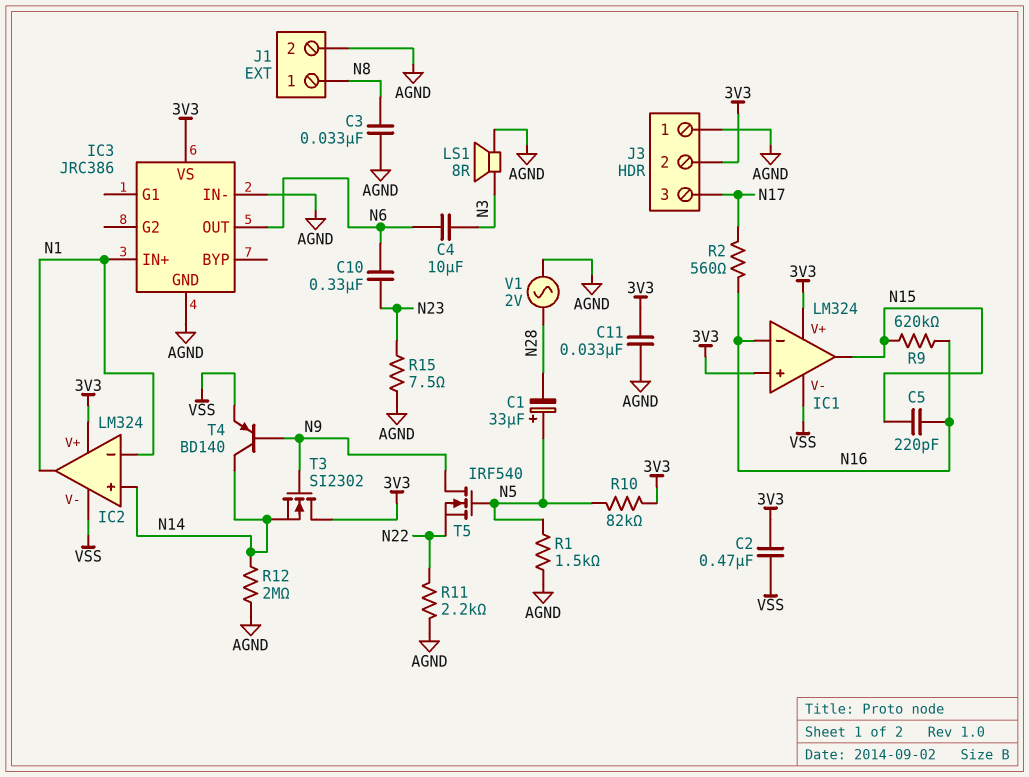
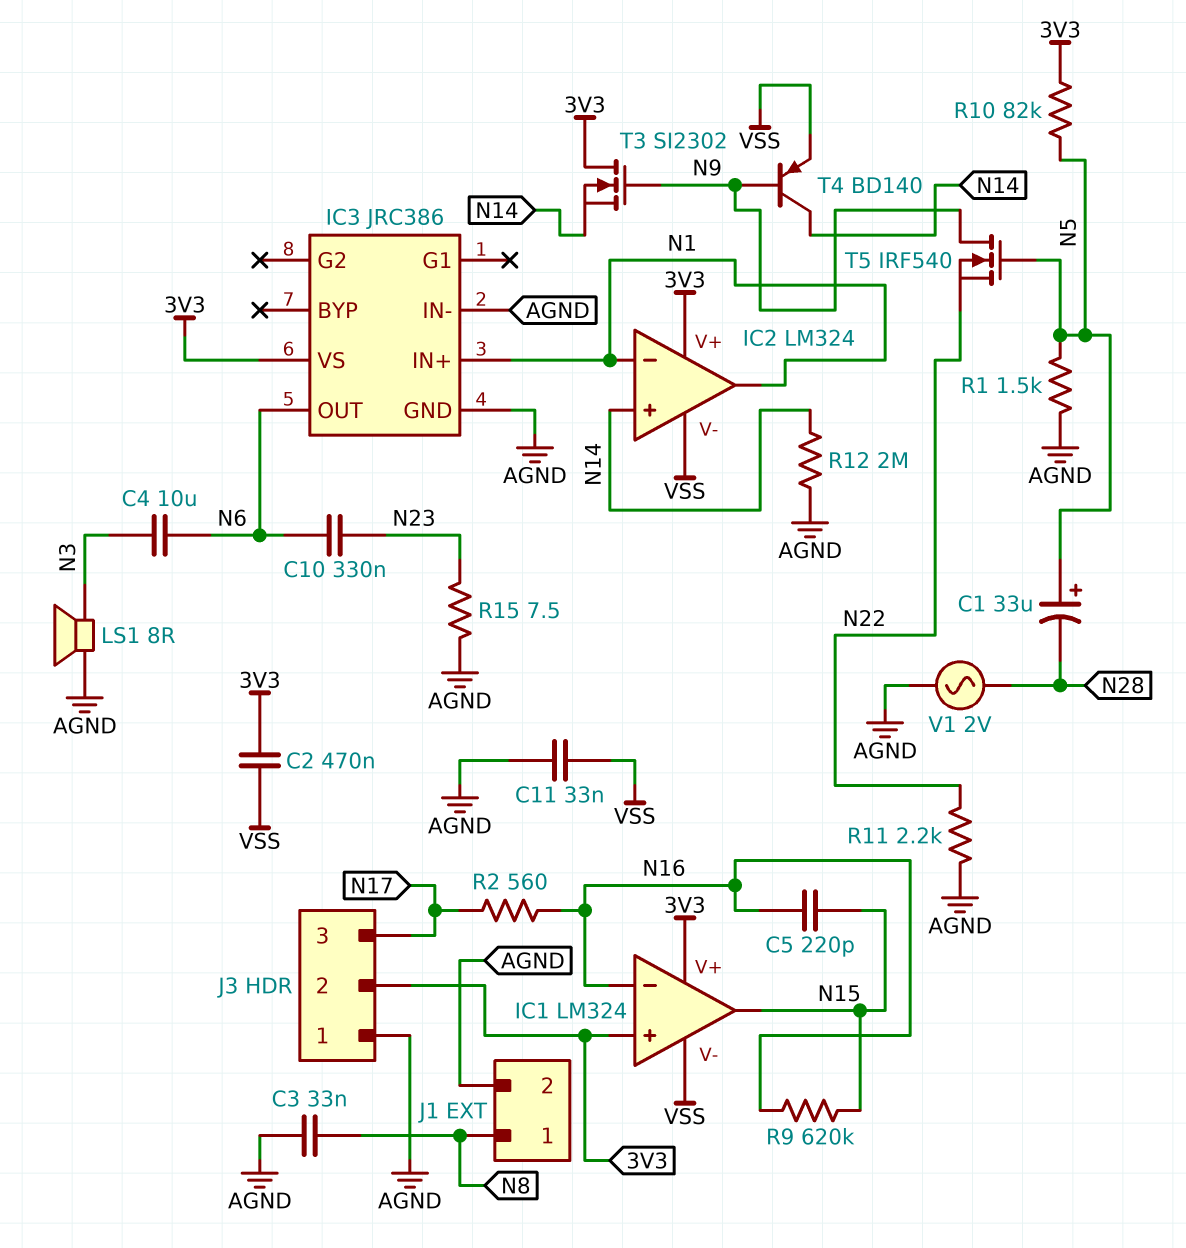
C11: 33nF (3V3, AGND) -> 33nF (AGND, VSS)

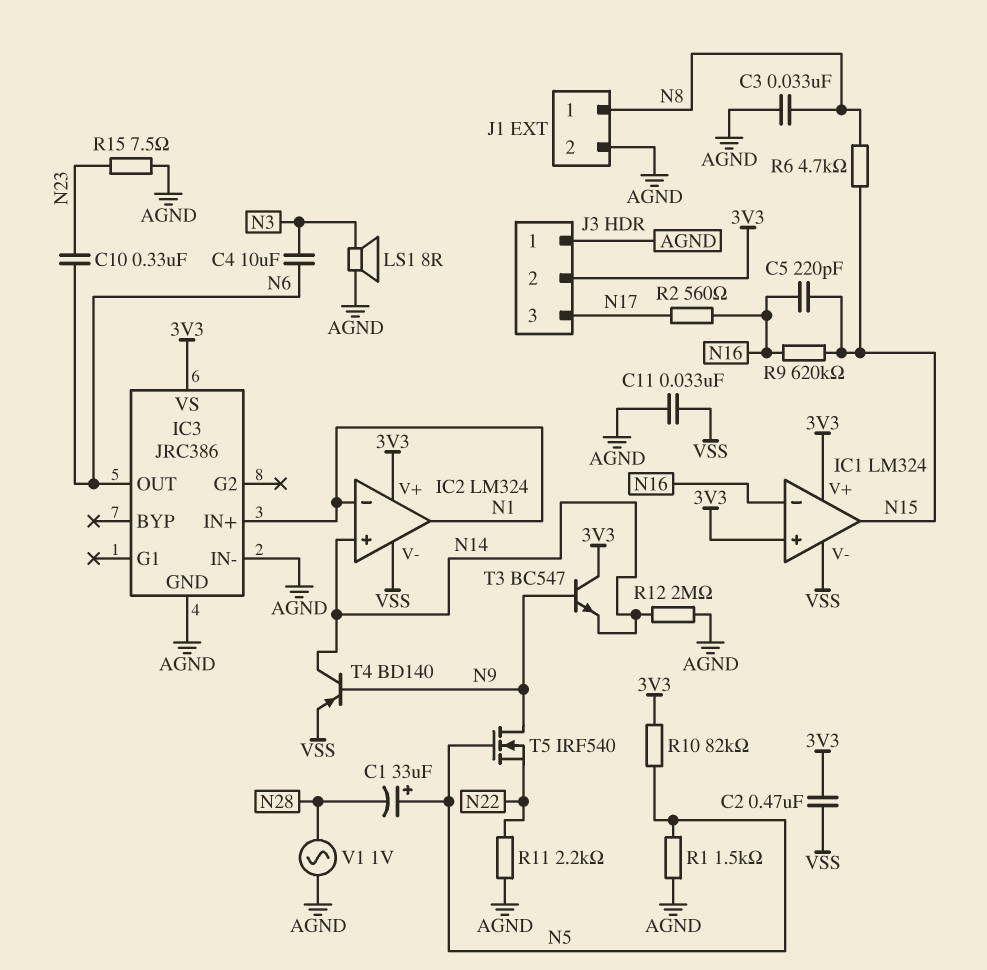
R6: none -> 4.7k (N8, N15)
T3: NMOS SI2302 (G N9, D 3V3, S N14) -> NPN BC547 (B N9, C 3V3, E N14)
V1: AC 2V (AGND, N28) -> AC 1V (AGND, N28)

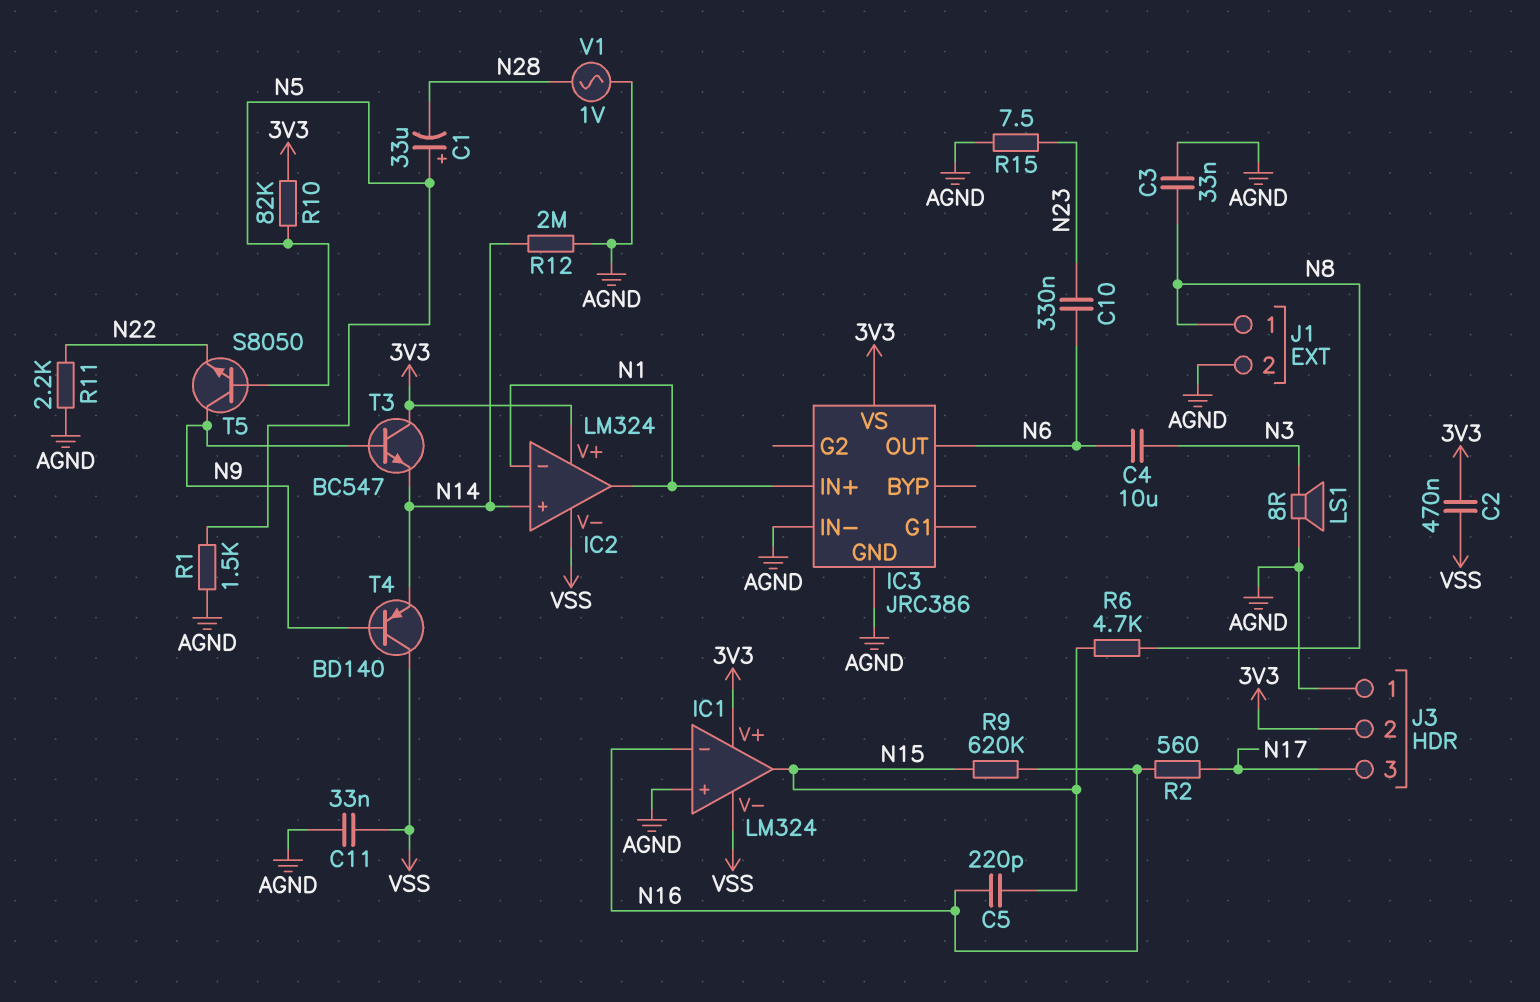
IC1 pin in+: 3V3 -> AGND
T4: PNP BD140 (B N9, C N14, E VSS) -> PNP BD140 (B N9, C VSS, E N14)
T5: NMOS IRF540 (G N5, D N9, S N22) -> NPN S8050 (B N5, C N9, E N22)

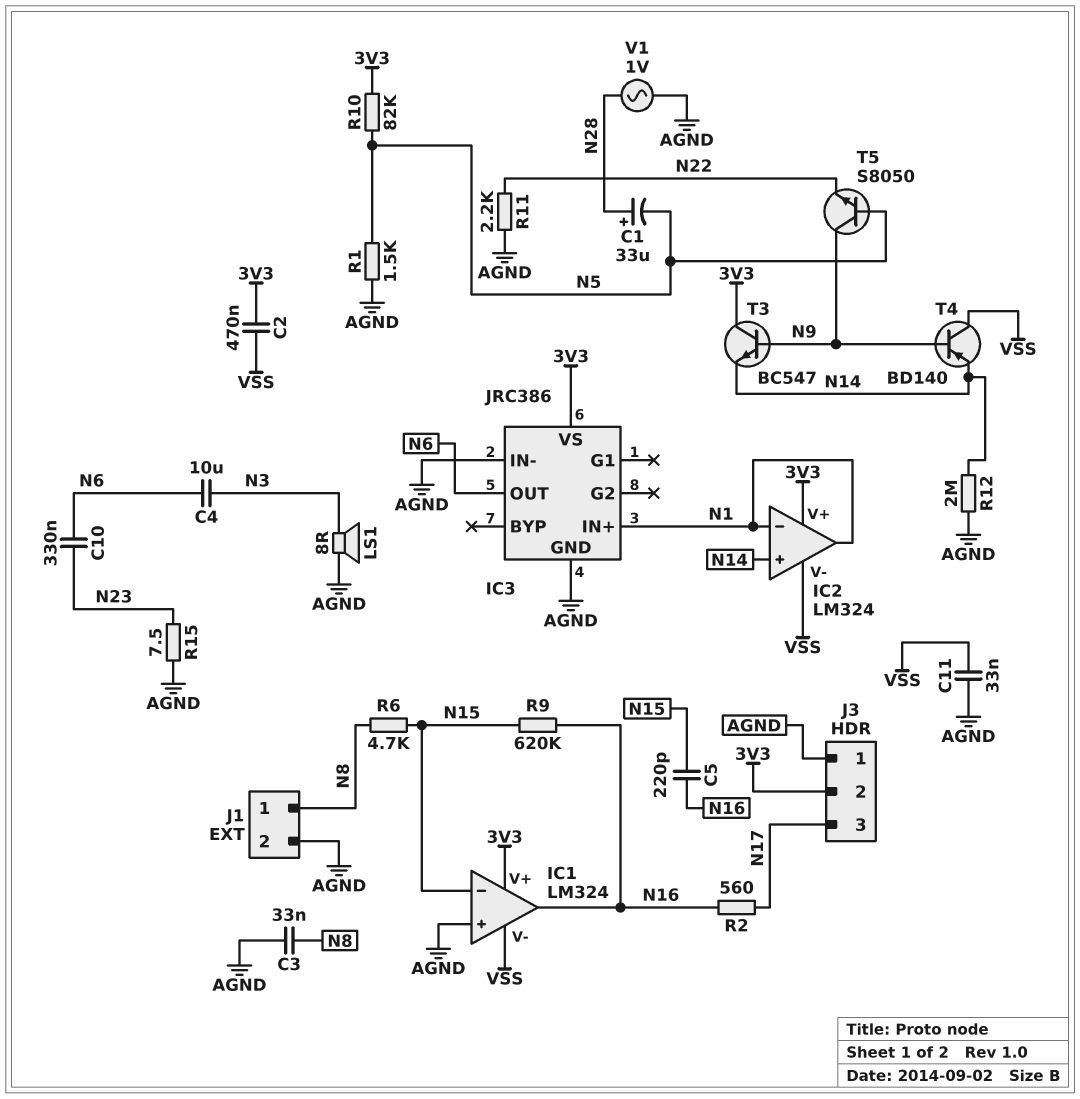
C1: 33uF (plus N5, minus N28) -> 33uF (plus N28, minus N5)
IC1 pin in-: N16 -> N15
IC1 pin out: N15 -> N16

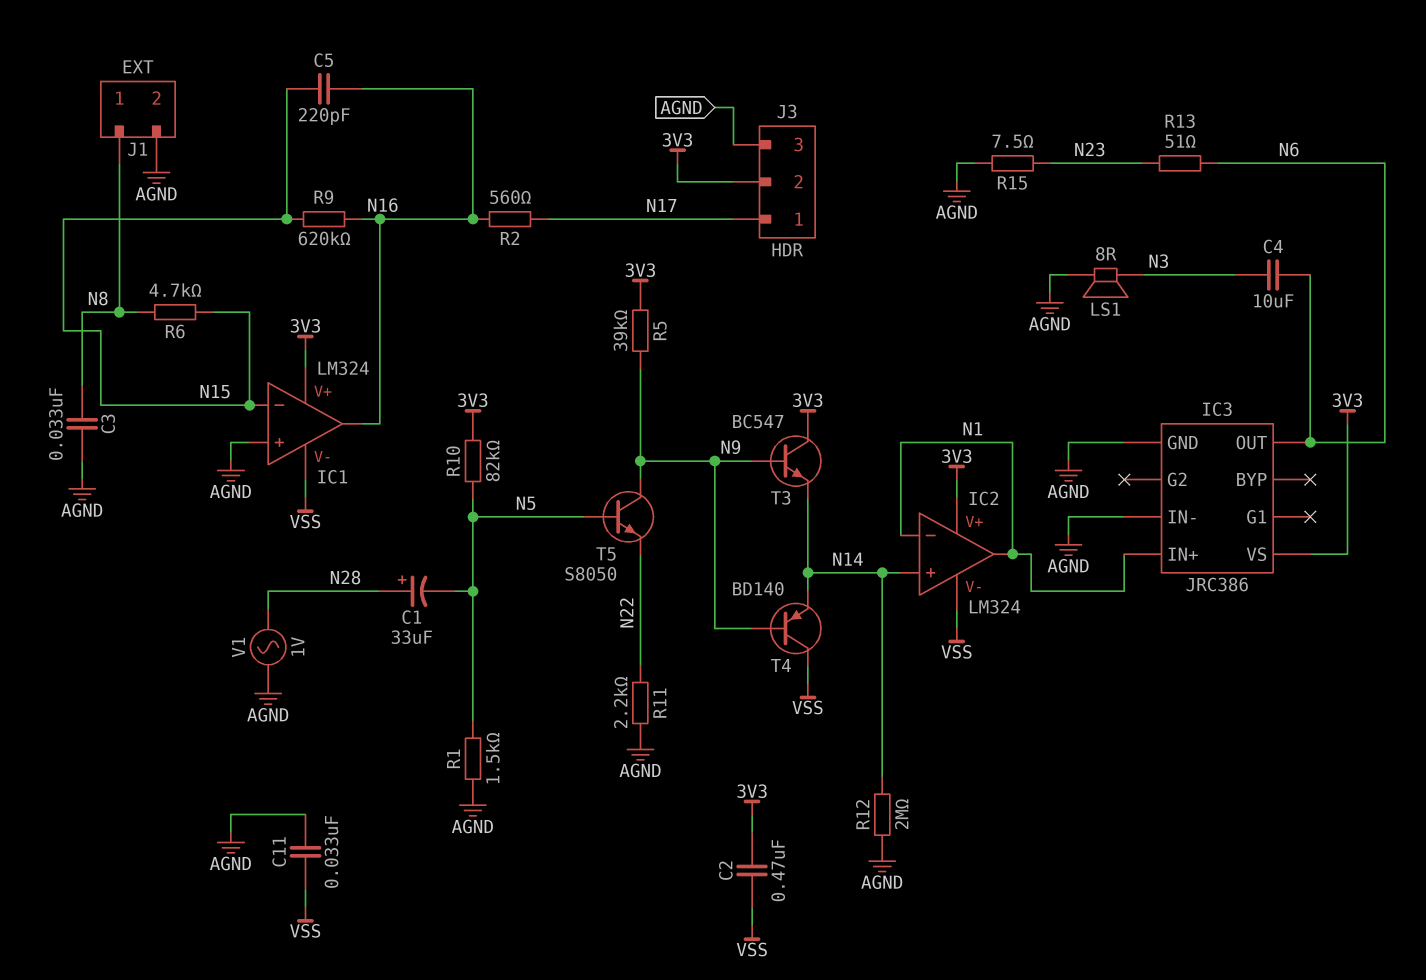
C10: 330nF (N6, N23) -> none
J3 pin 1: AGND -> N17
J3 pin 3: N17 -> AGND
R5: none -> 39k (3V3, N9)
R13: none -> 51 (N6, N23)

